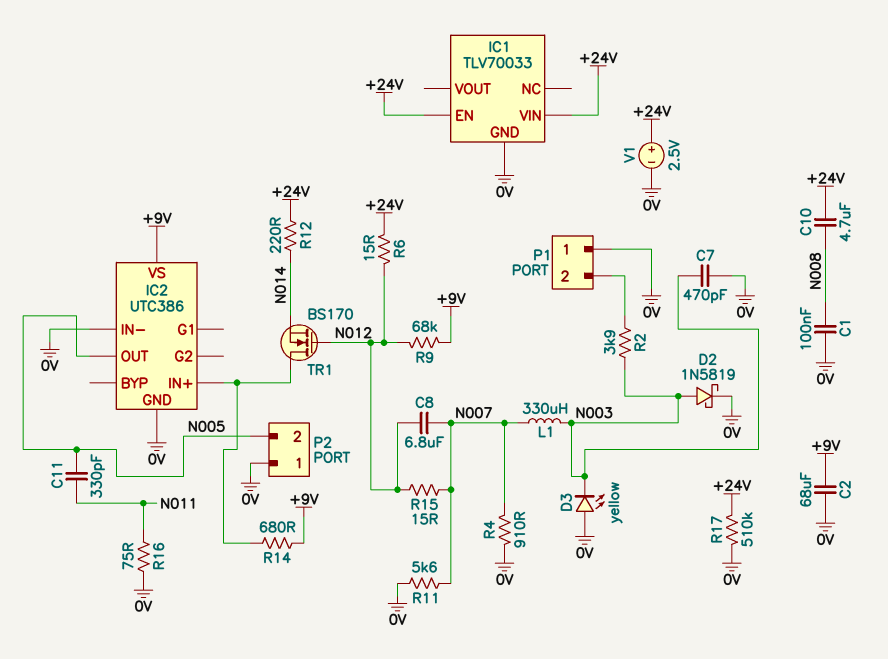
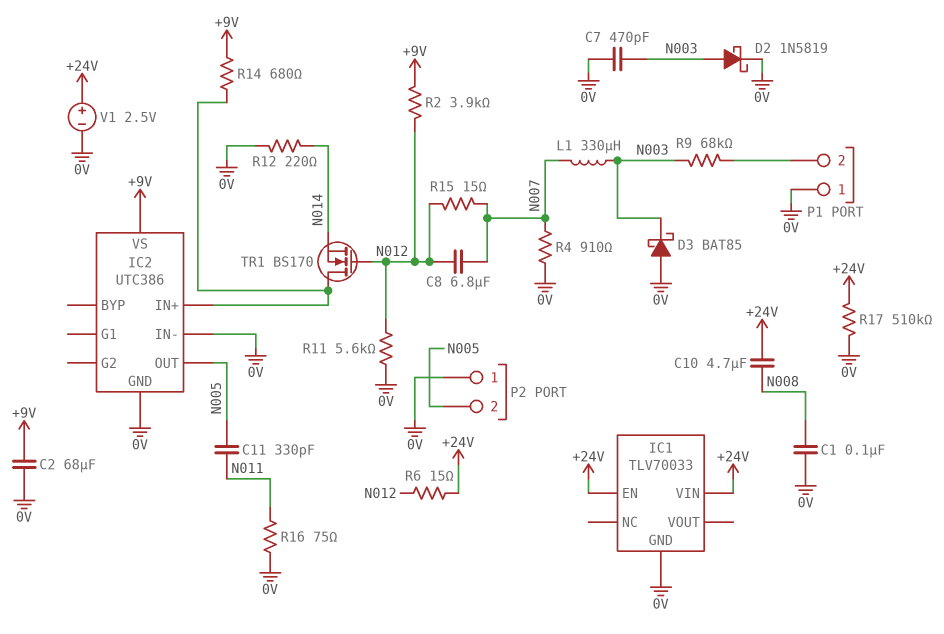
D3: LED yellow (A 0V, K N003) -> schottky BAT85 (A 0V, K N003)
R2: 3.9k (N003, P1/2) -> 3.9k (+9V, N012)
R9: 68k (+9V, N012) -> 68k (N003, P1/2)
R11: 5.6k (0V, N007) -> 5.6k (0V, N012)
R12: 220 (+24V, N014) -> 220 (0V, N014)

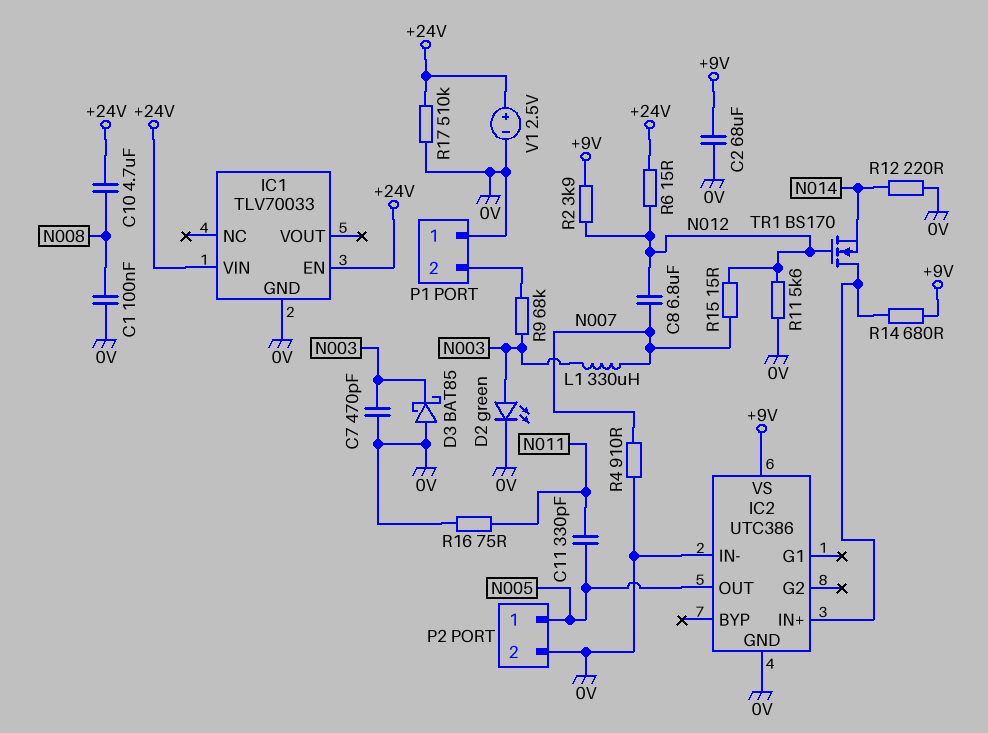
D2: schottky 1N5819 (A N003, K 0V) -> LED green (A N003, K 0V)
P2 pin 1: 0V -> N005
P2 pin 2: N005 -> 0V

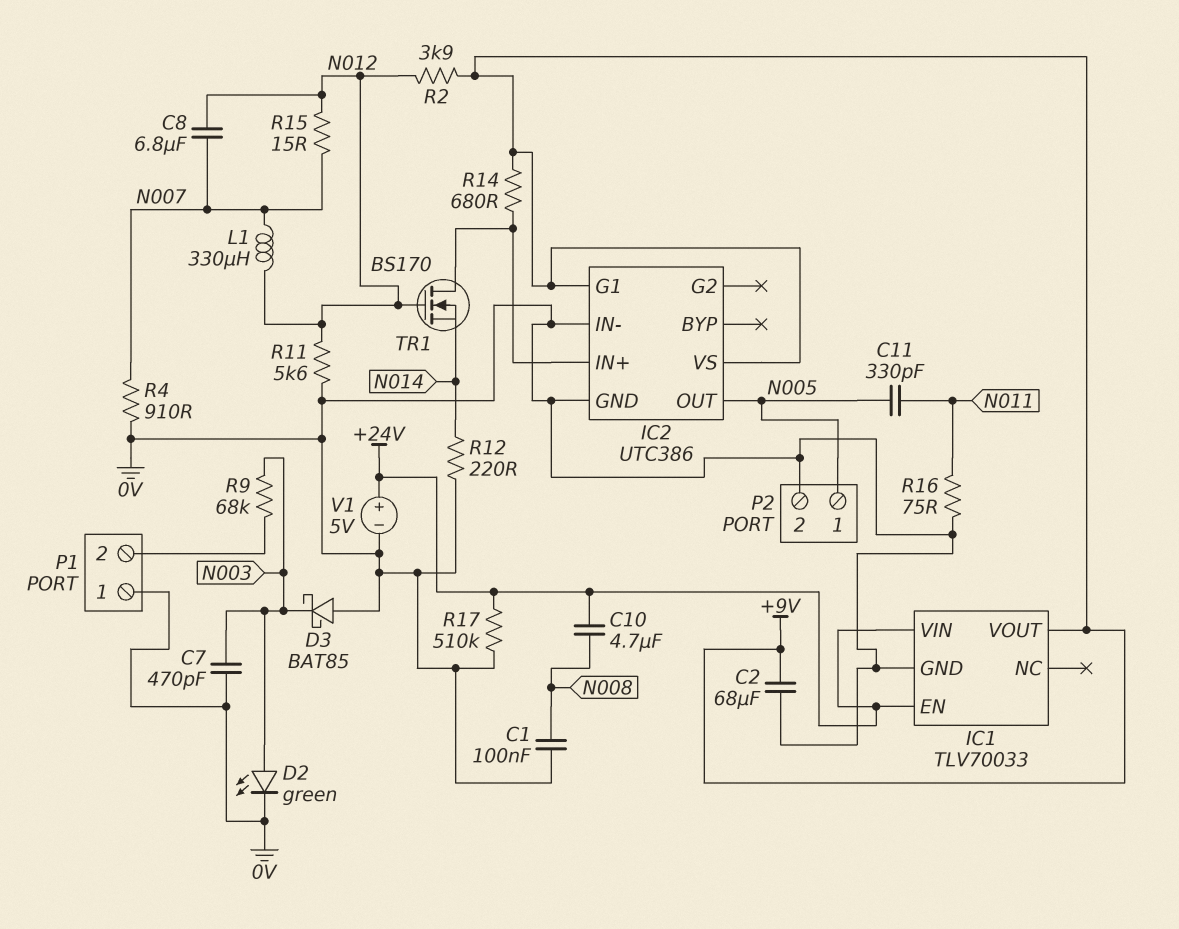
IC1 pin VOUT: none -> +9V
IC2 pin G1: none -> +9V
L1: 330uH (N003, N007) -> 330uH (N007, N012)
R6: 15 (+24V, N012) -> none
V1: 2.5V (plus +24V, minus 0V) -> 5V (plus +24V, minus 0V)

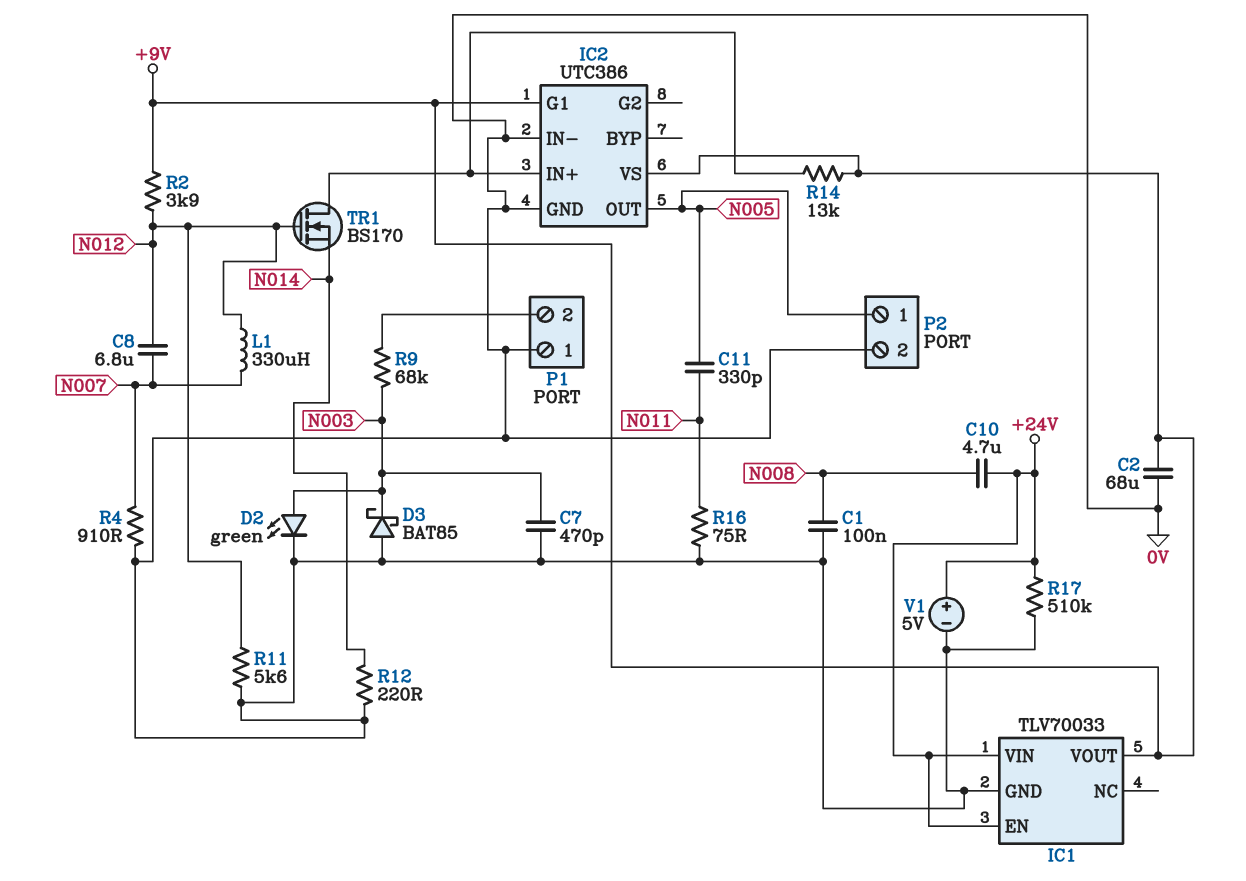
R14: 680 (+9V, IC2/IN+) -> 13k (+9V, IC2/IN+)
R15: 15 (N007, N012) -> none

